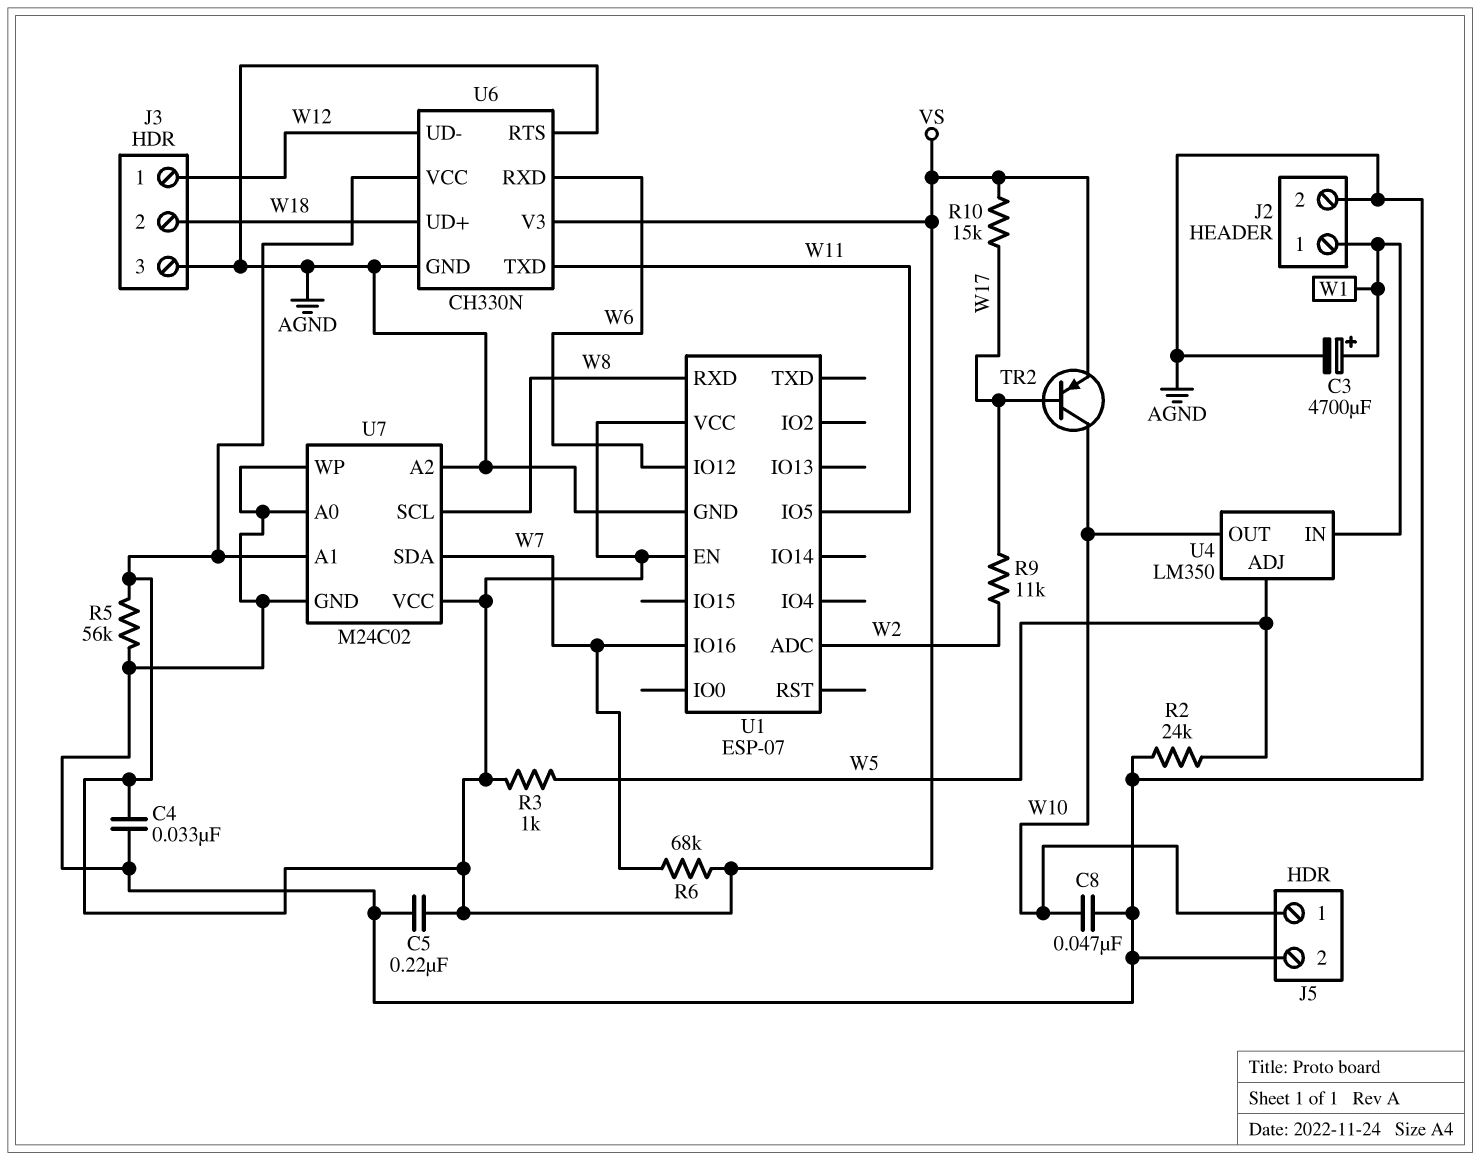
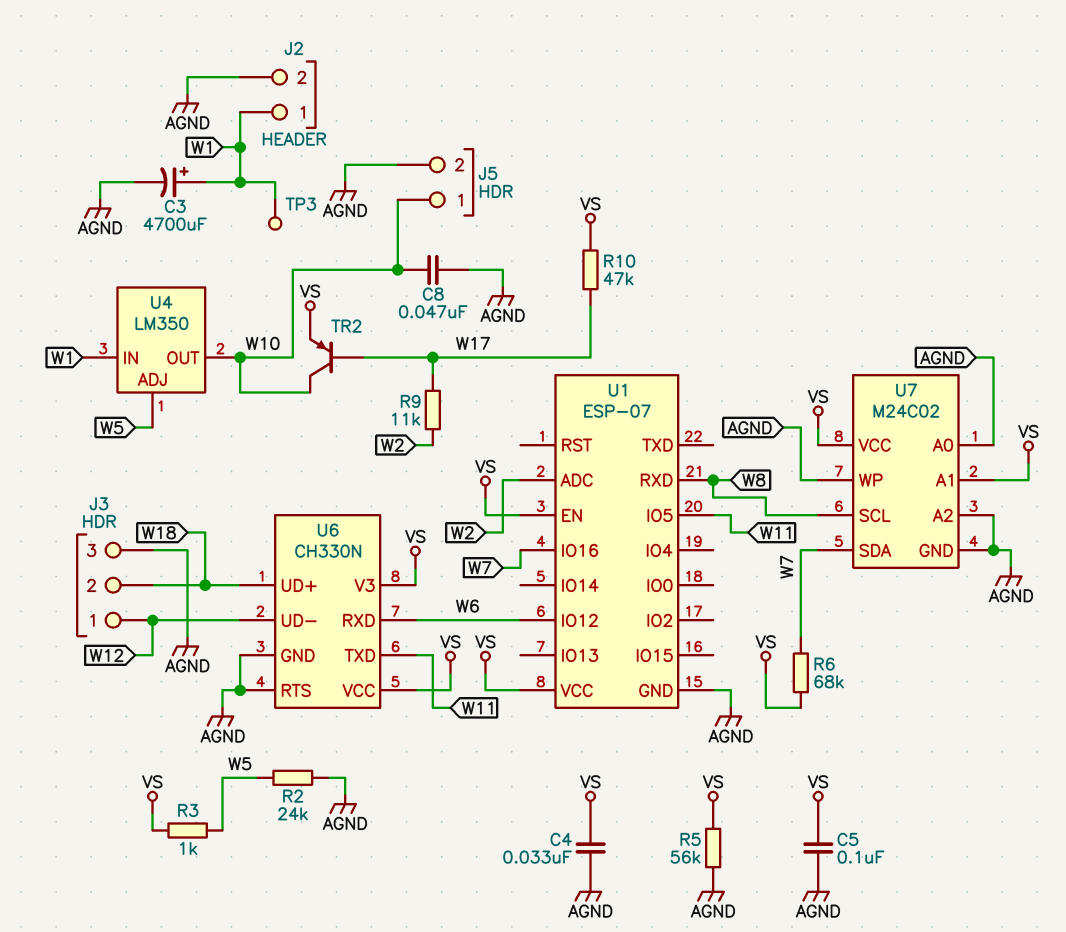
C5: 220nF (AGND, VS) -> 100nF (AGND, VS)
R10: 15k (VS, W17) -> 47k (VS, W17)
TP3: none -> test point (W1)

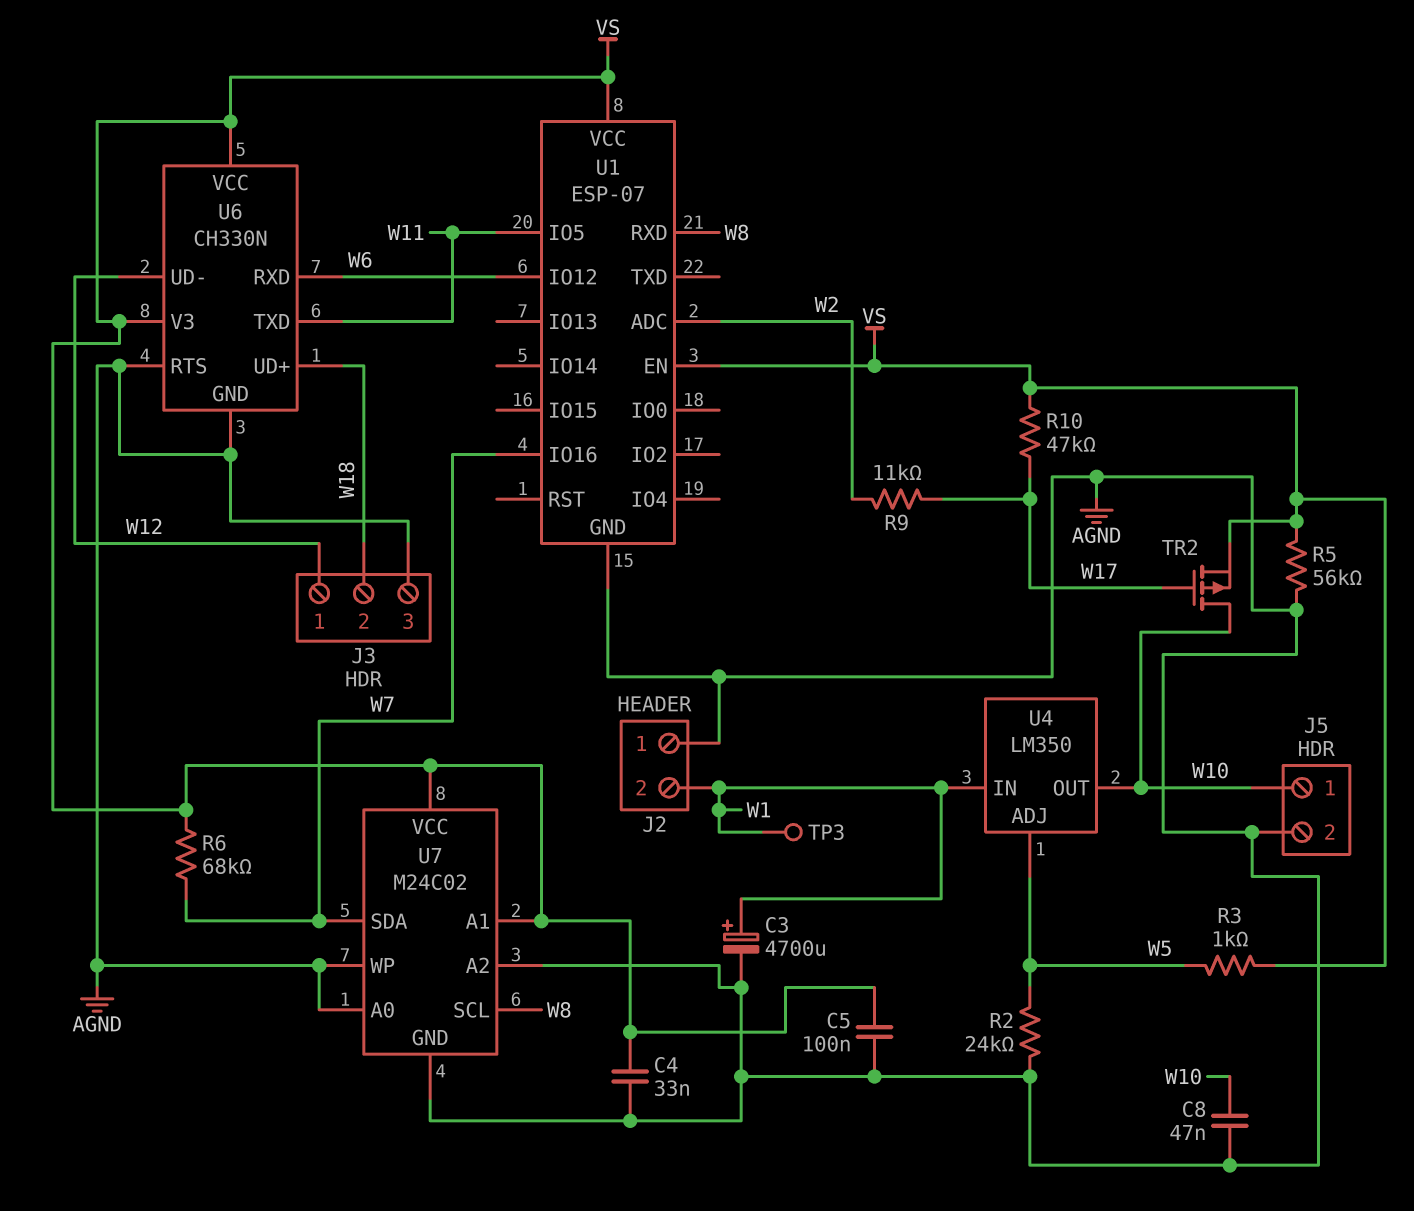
J2 pin 1: W1 -> AGND
J2 pin 2: AGND -> W1
TR2: PNP (B W17, C W10, E VS) -> PMOS (G W17, D W10, S VS)

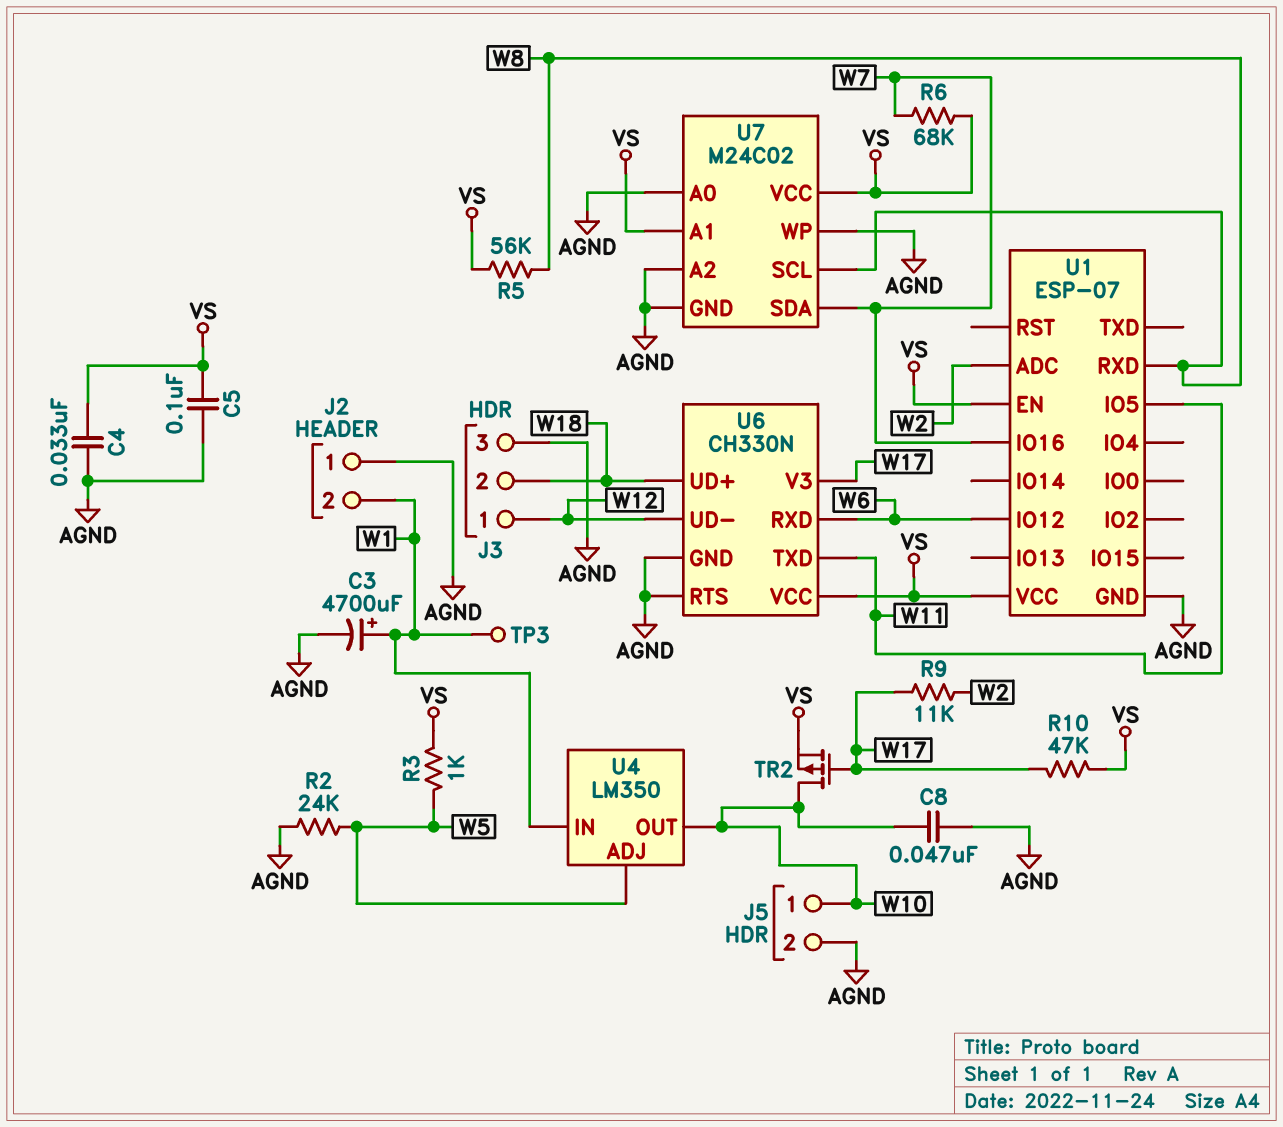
R5: 56k (AGND, VS) -> 56k (VS, W8)
U6 pin V3: VS -> W17

